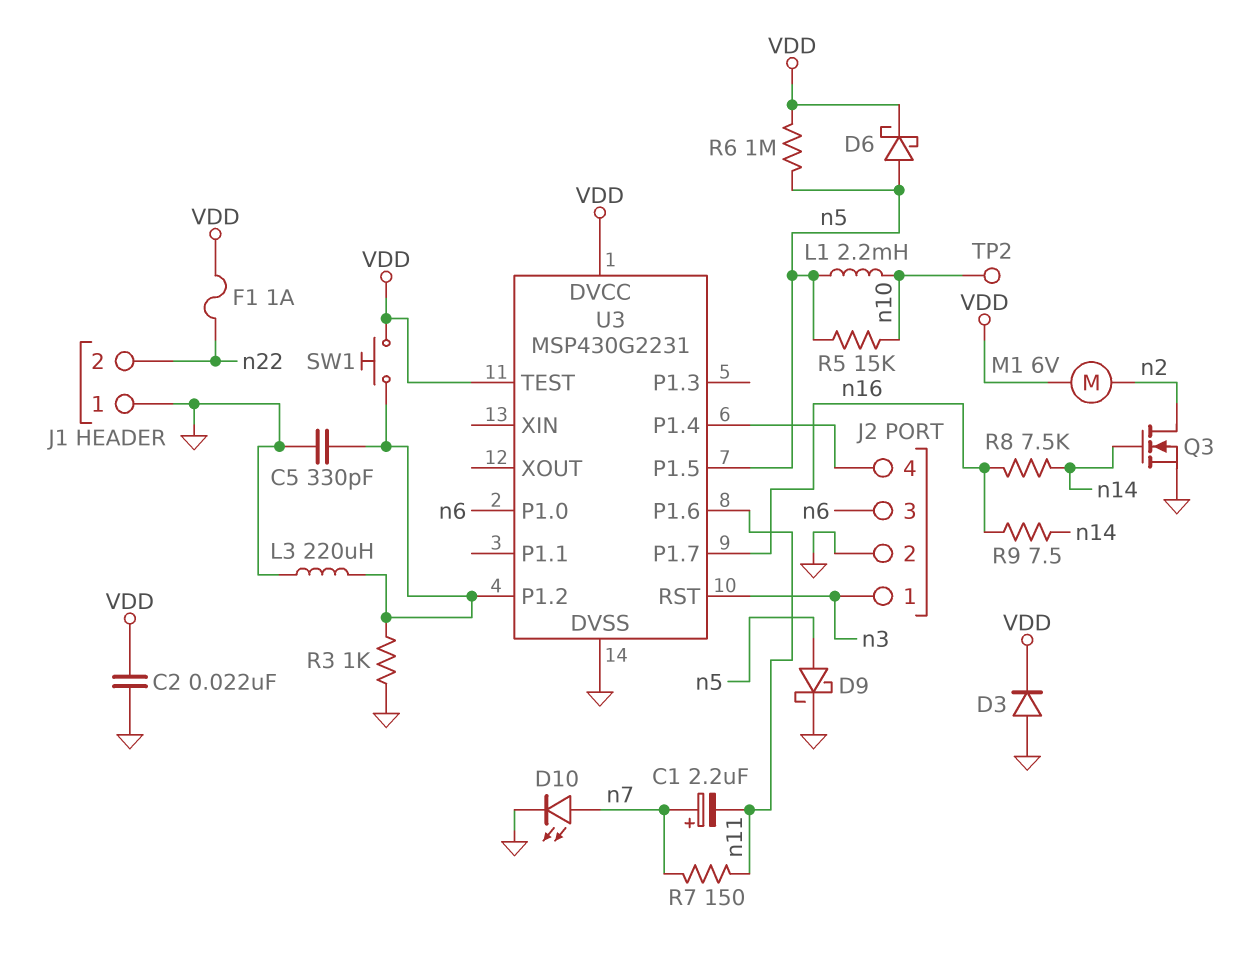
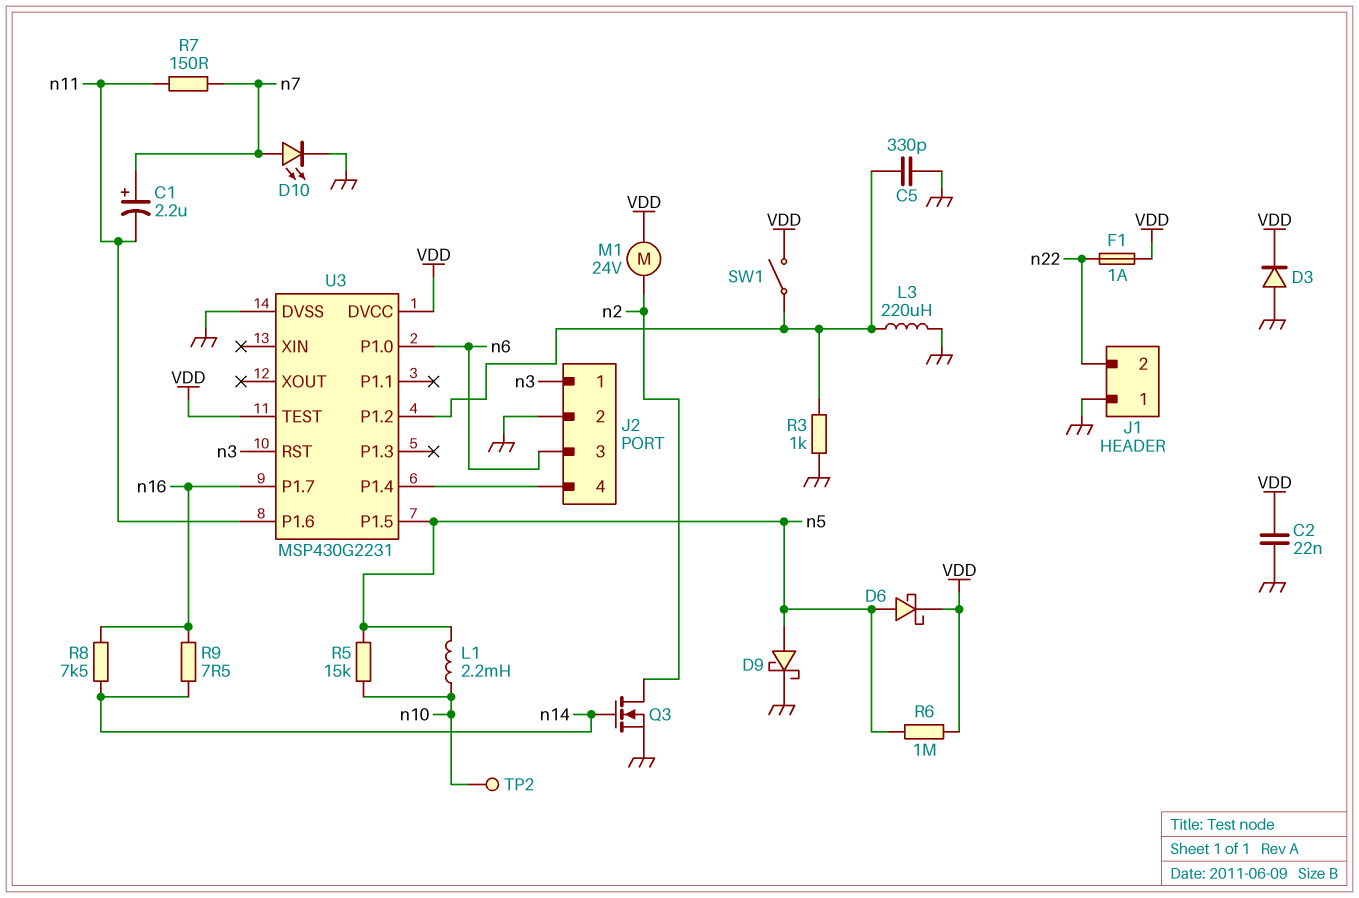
M1: motor 6V (VDD, n2) -> motor 24V (VDD, n2)
SW1: button (U3/P1.2, VDD) -> switch (U3/P1.2, VDD)

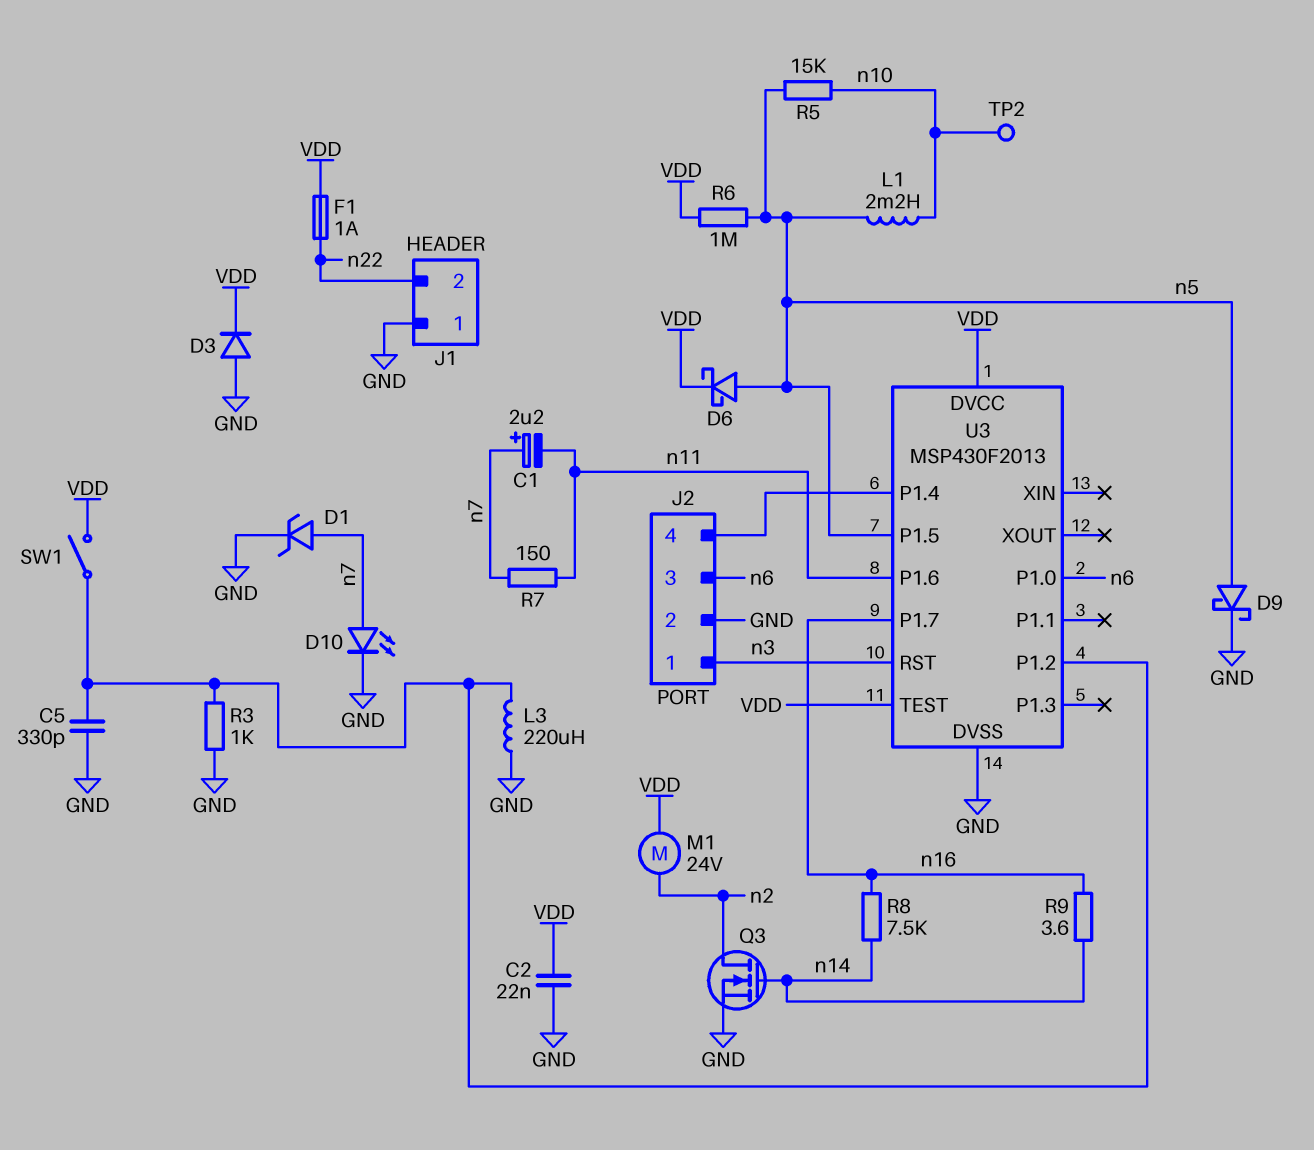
D1: none -> zener (A n7, K GND)
R9: 7.5 (n14, n16) -> 3.6 (n14, n16)
U3: MSP430G2231 -> MSP430F2013

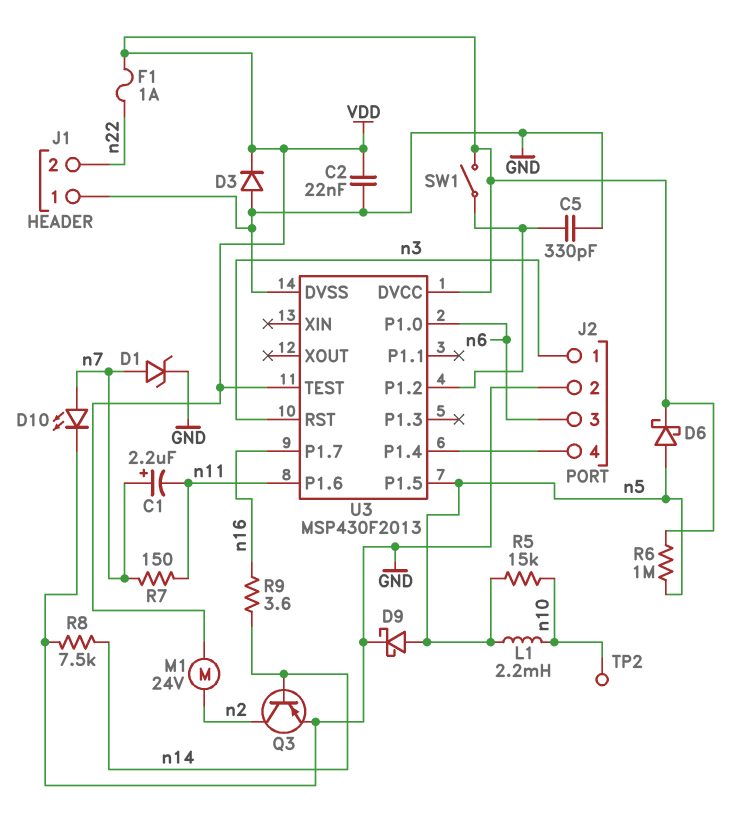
L3: 220uH (GND, U3/P1.2) -> none
Q3: NMOS (G n14, D n2, S GND) -> PNP (B n14, C n2, E GND)
R3: 1k (GND, U3/P1.2) -> none
R8: 7.5k (n14, n16) -> 7.5k (GND, n14)

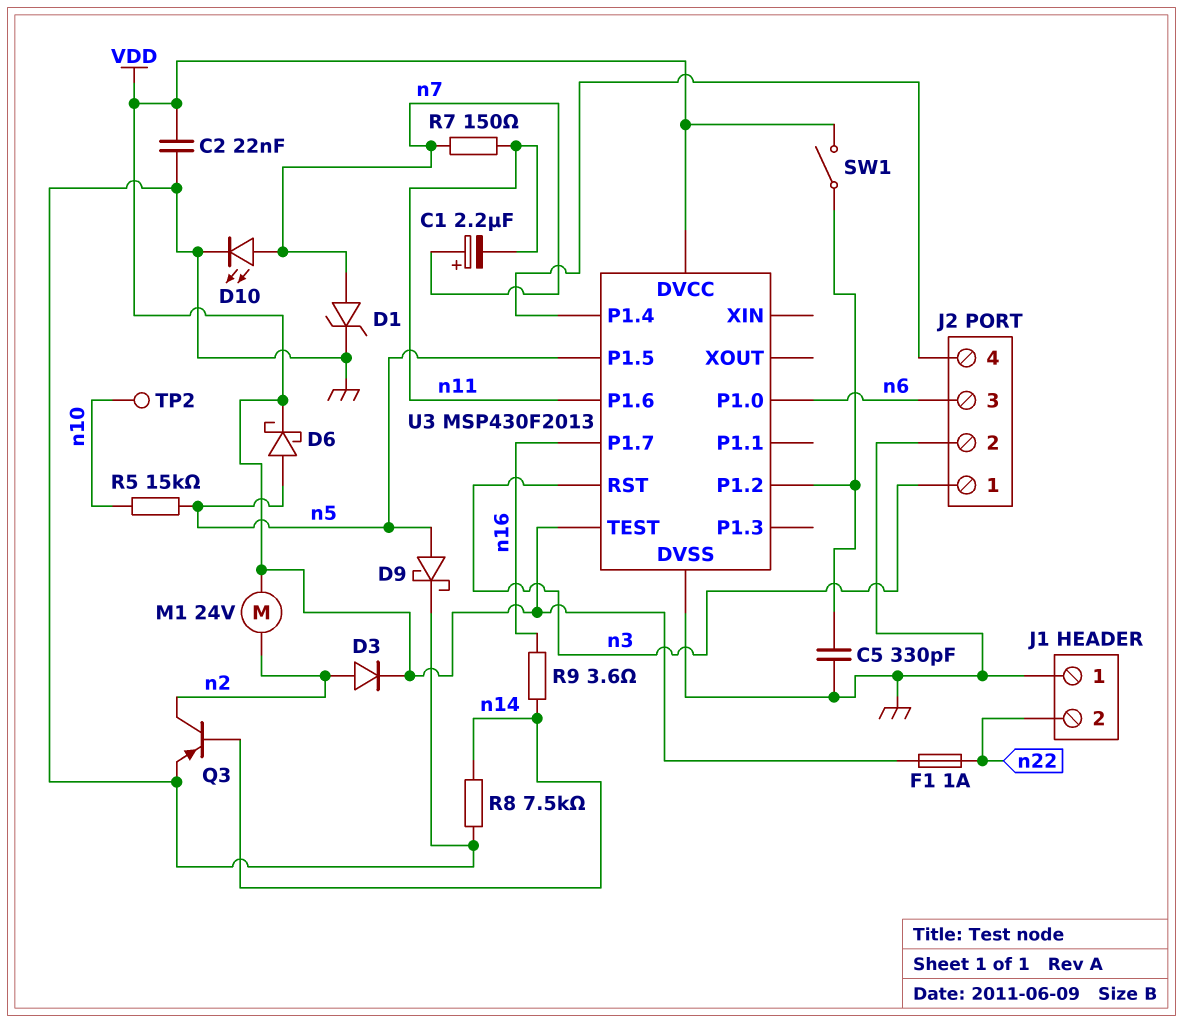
D3: diode (A GND, K VDD) -> diode (A n2, K VDD)
L1: 2.2mH (n5, n10) -> none
R6: 1M (VDD, n5) -> none

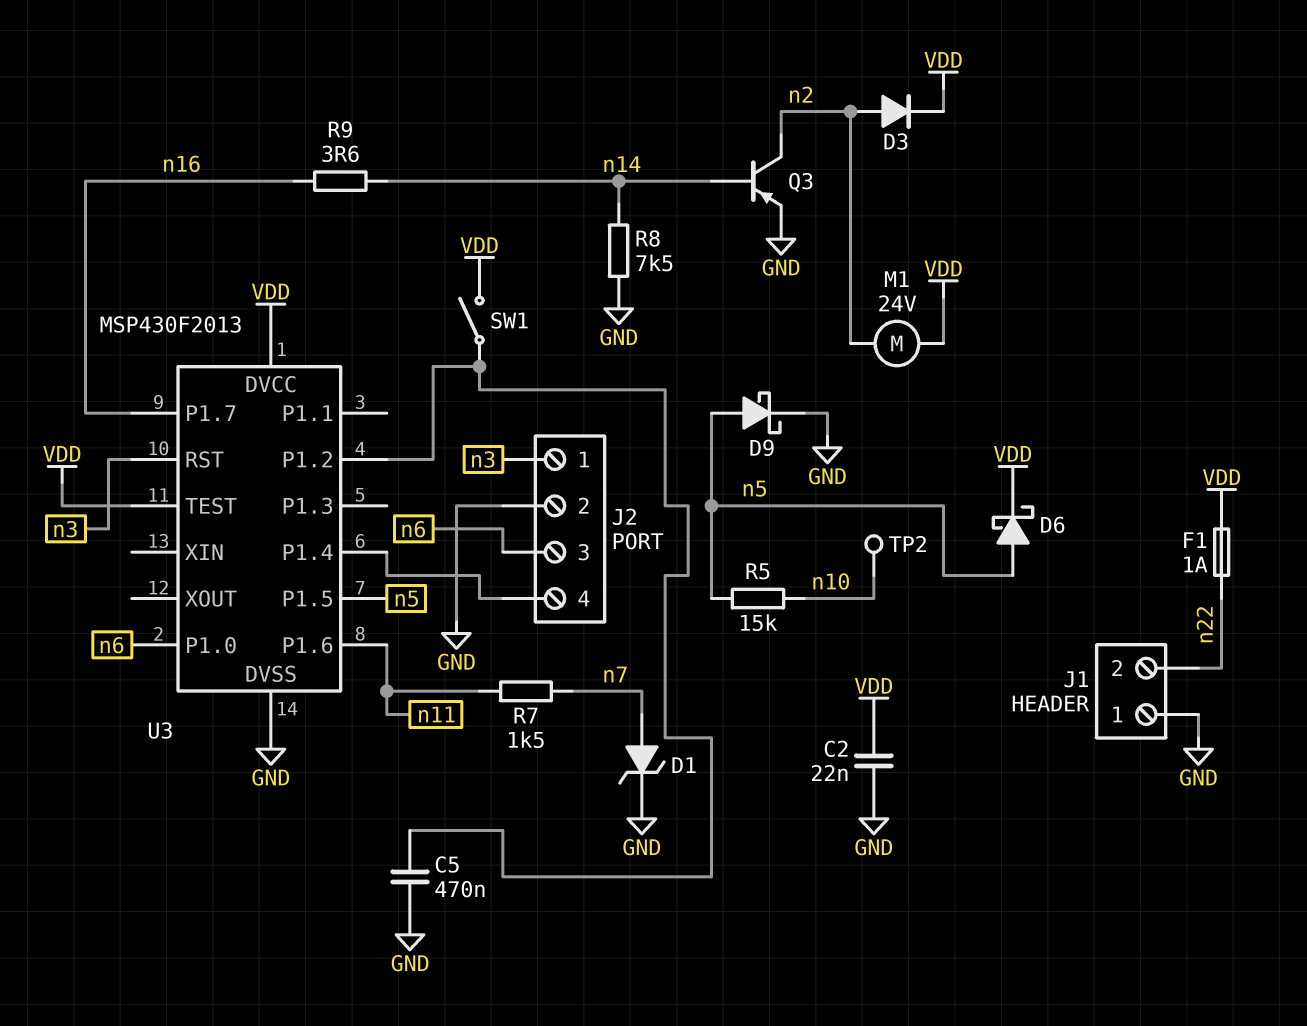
C1: 2.2uF (plus n7, minus n11) -> none
C5: 330pF (GND, U3/P1.2) -> 470nF (GND, U3/P1.2)
D10: LED (A n7, K GND) -> none
R7: 150 (n7, n11) -> 1.5k (n7, n11)

